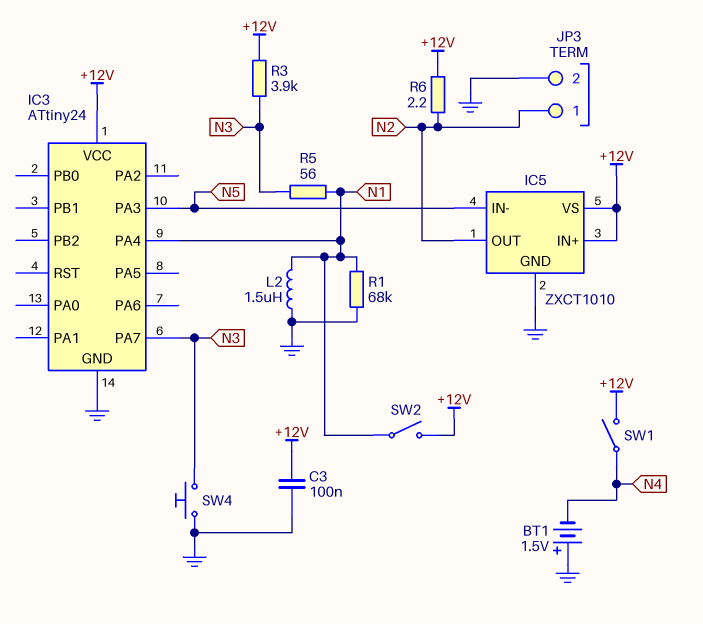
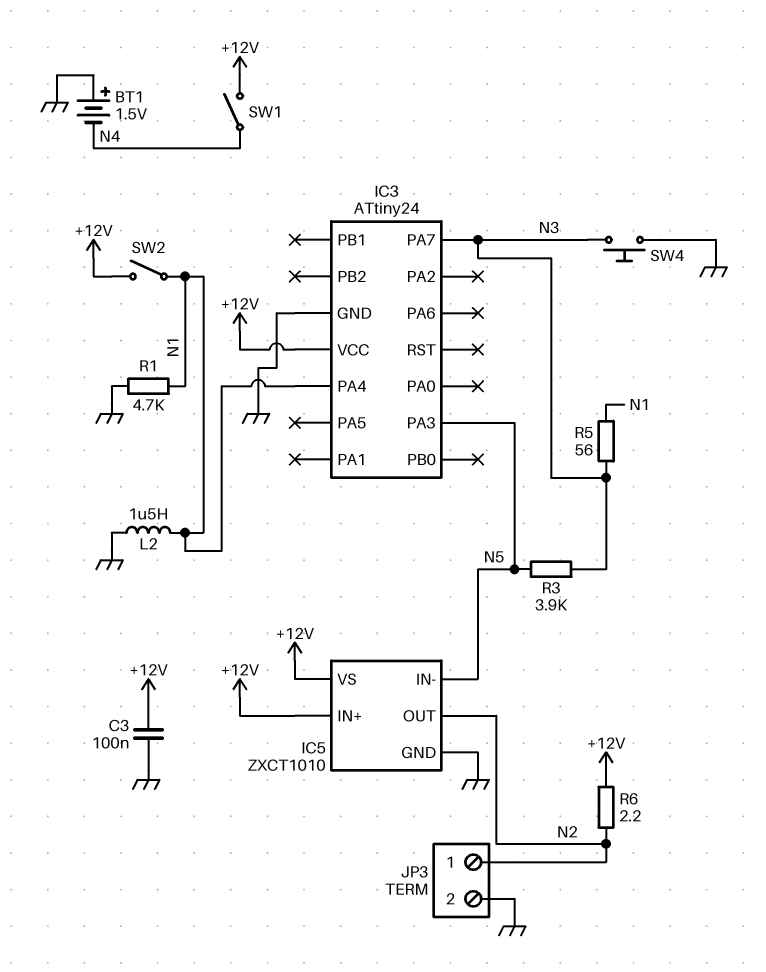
R1: 68k (GND, N1) -> 4.7k (GND, N1)
R3: 3.9k (+12V, N3) -> 3.9k (N3, N5)

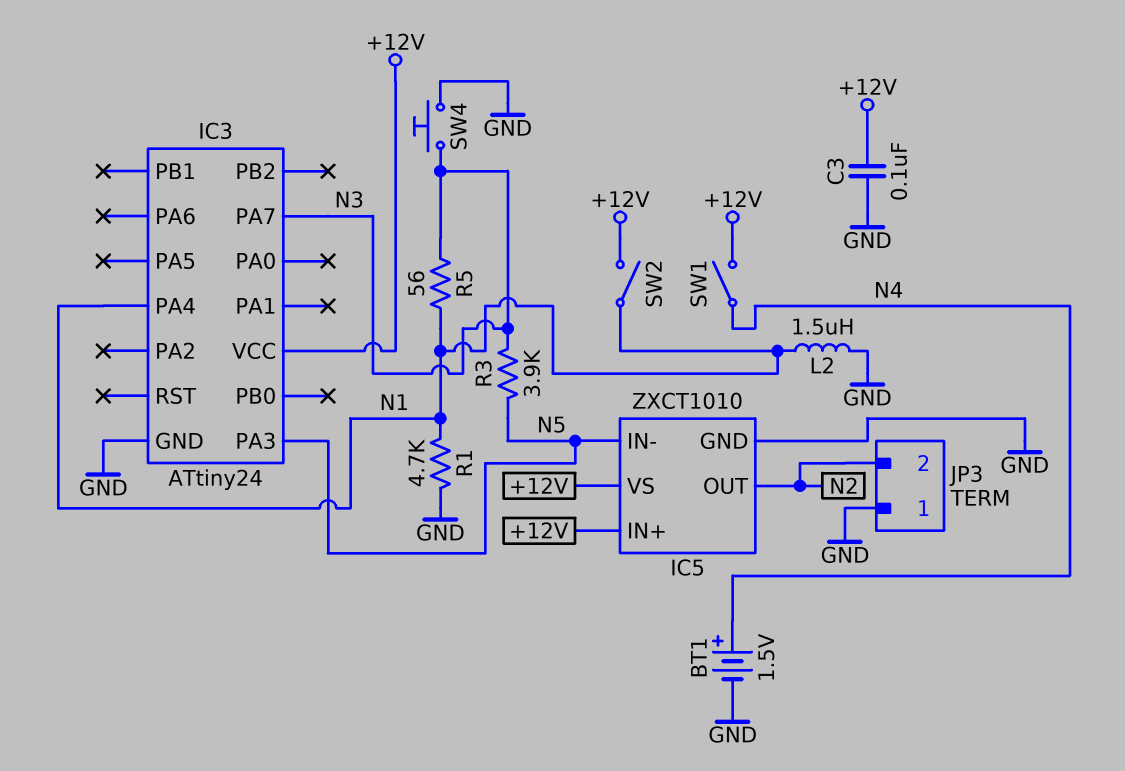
BT1: 1.5V (plus GND, minus N4) -> 1.5V (plus N4, minus GND)
JP3 pin 1: N2 -> GND
JP3 pin 2: GND -> N2
R6: 2.2 (+12V, N2) -> none

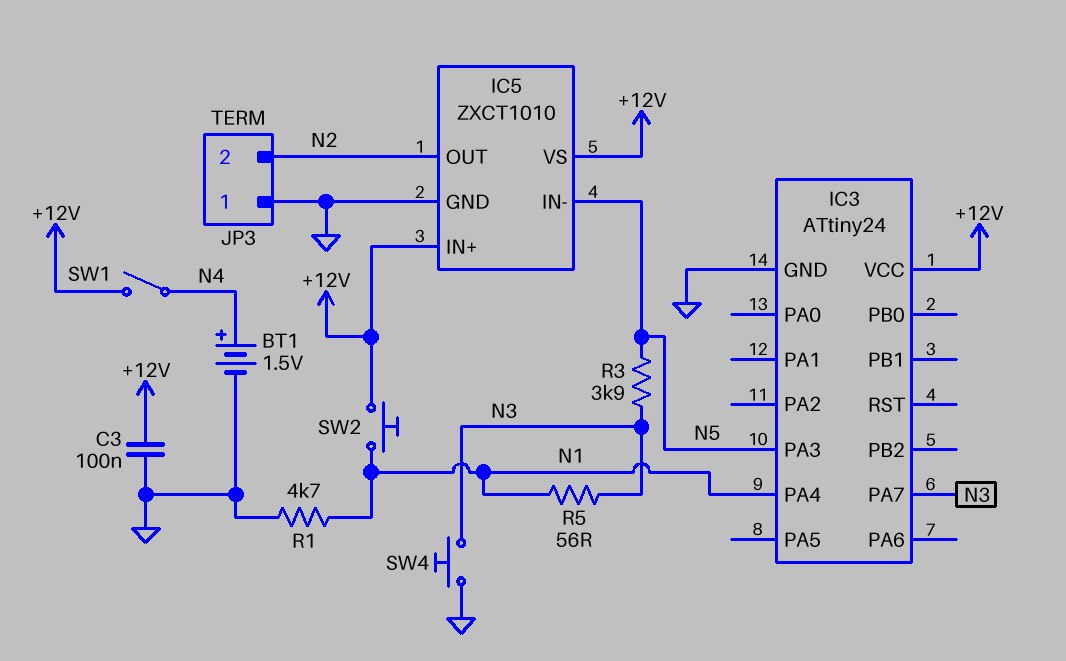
L2: 1.5uH (GND, N1) -> none
SW2: switch (+12V, N1) -> button (+12V, N1)

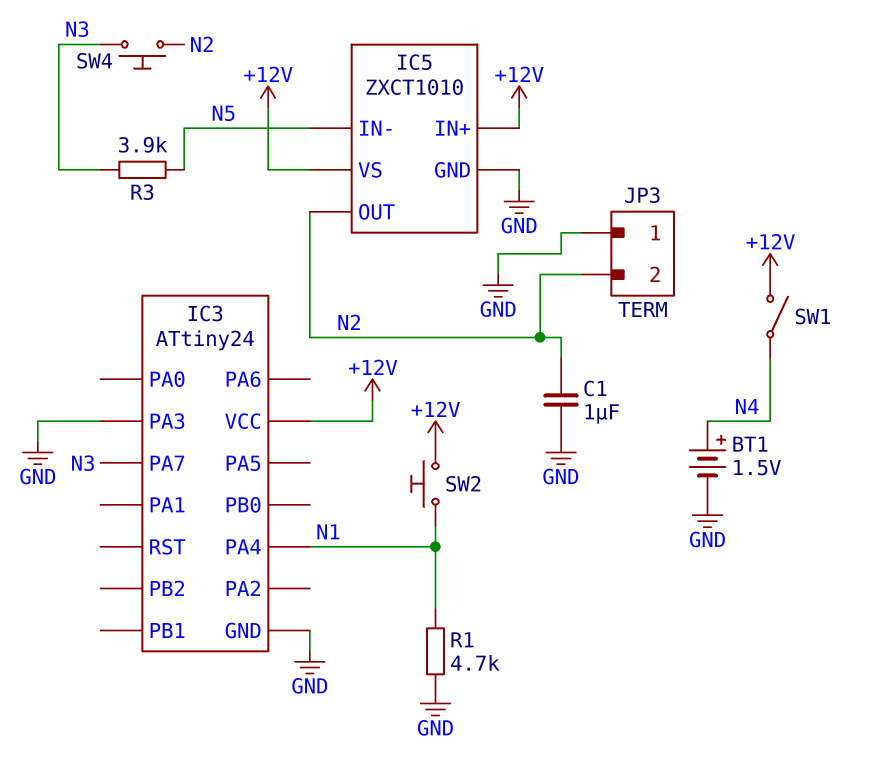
C1: none -> 1uF (GND, N2)
C3: 100nF (+12V, GND) -> none
IC3 pin PA3: N5 -> GND
R5: 56 (N1, N3) -> none
SW4: button (GND, N3) -> button (N2, N3)

